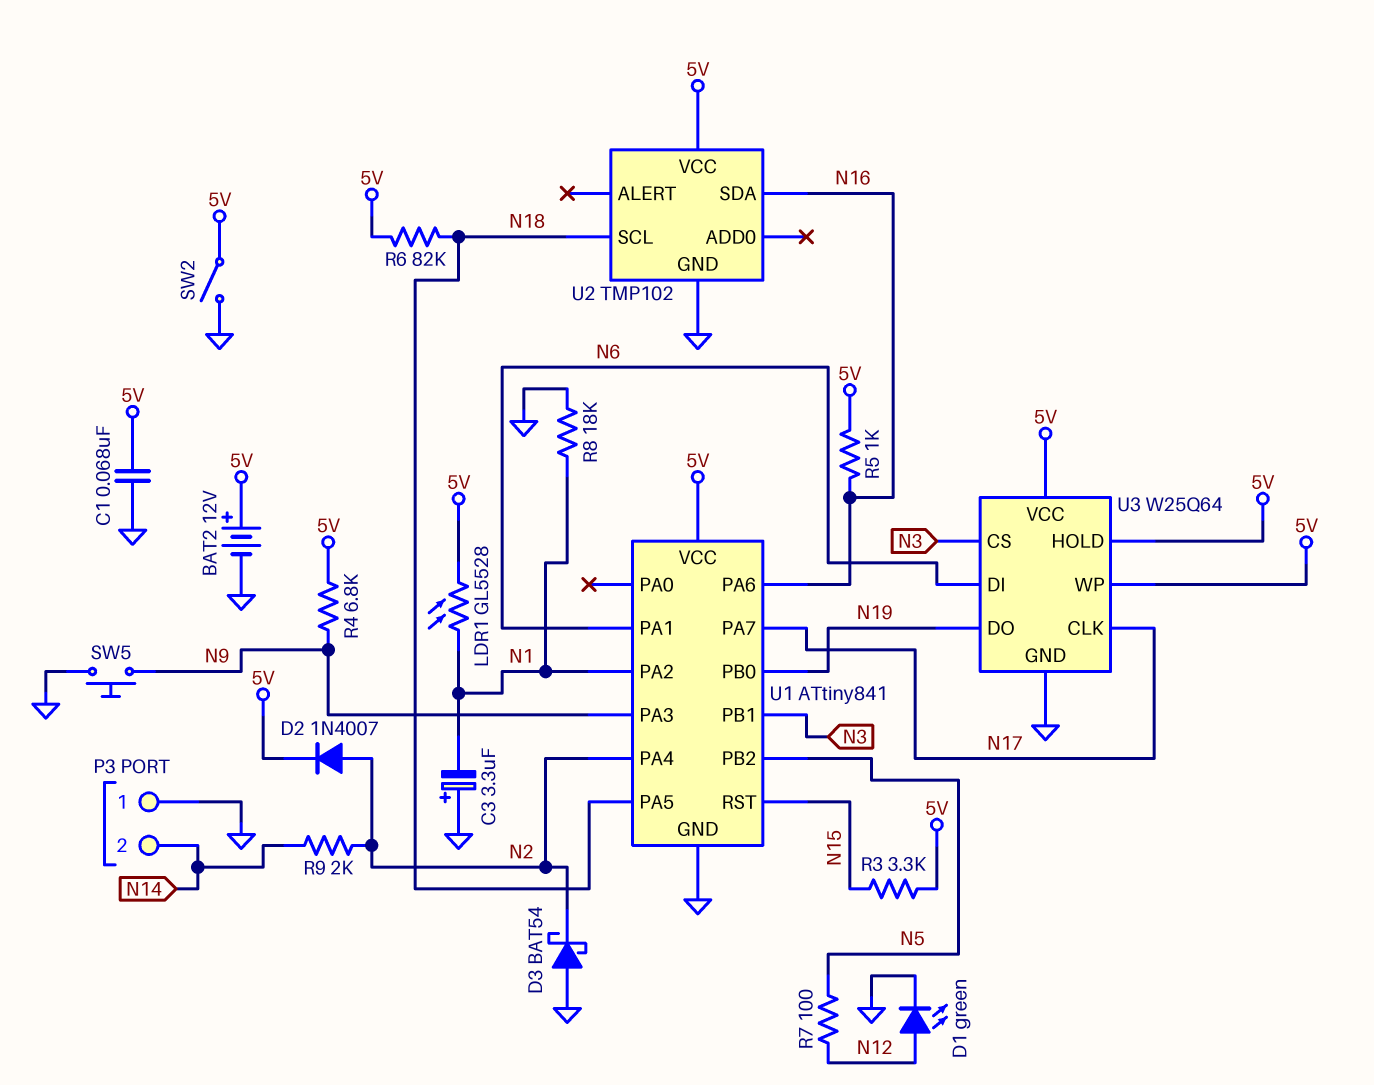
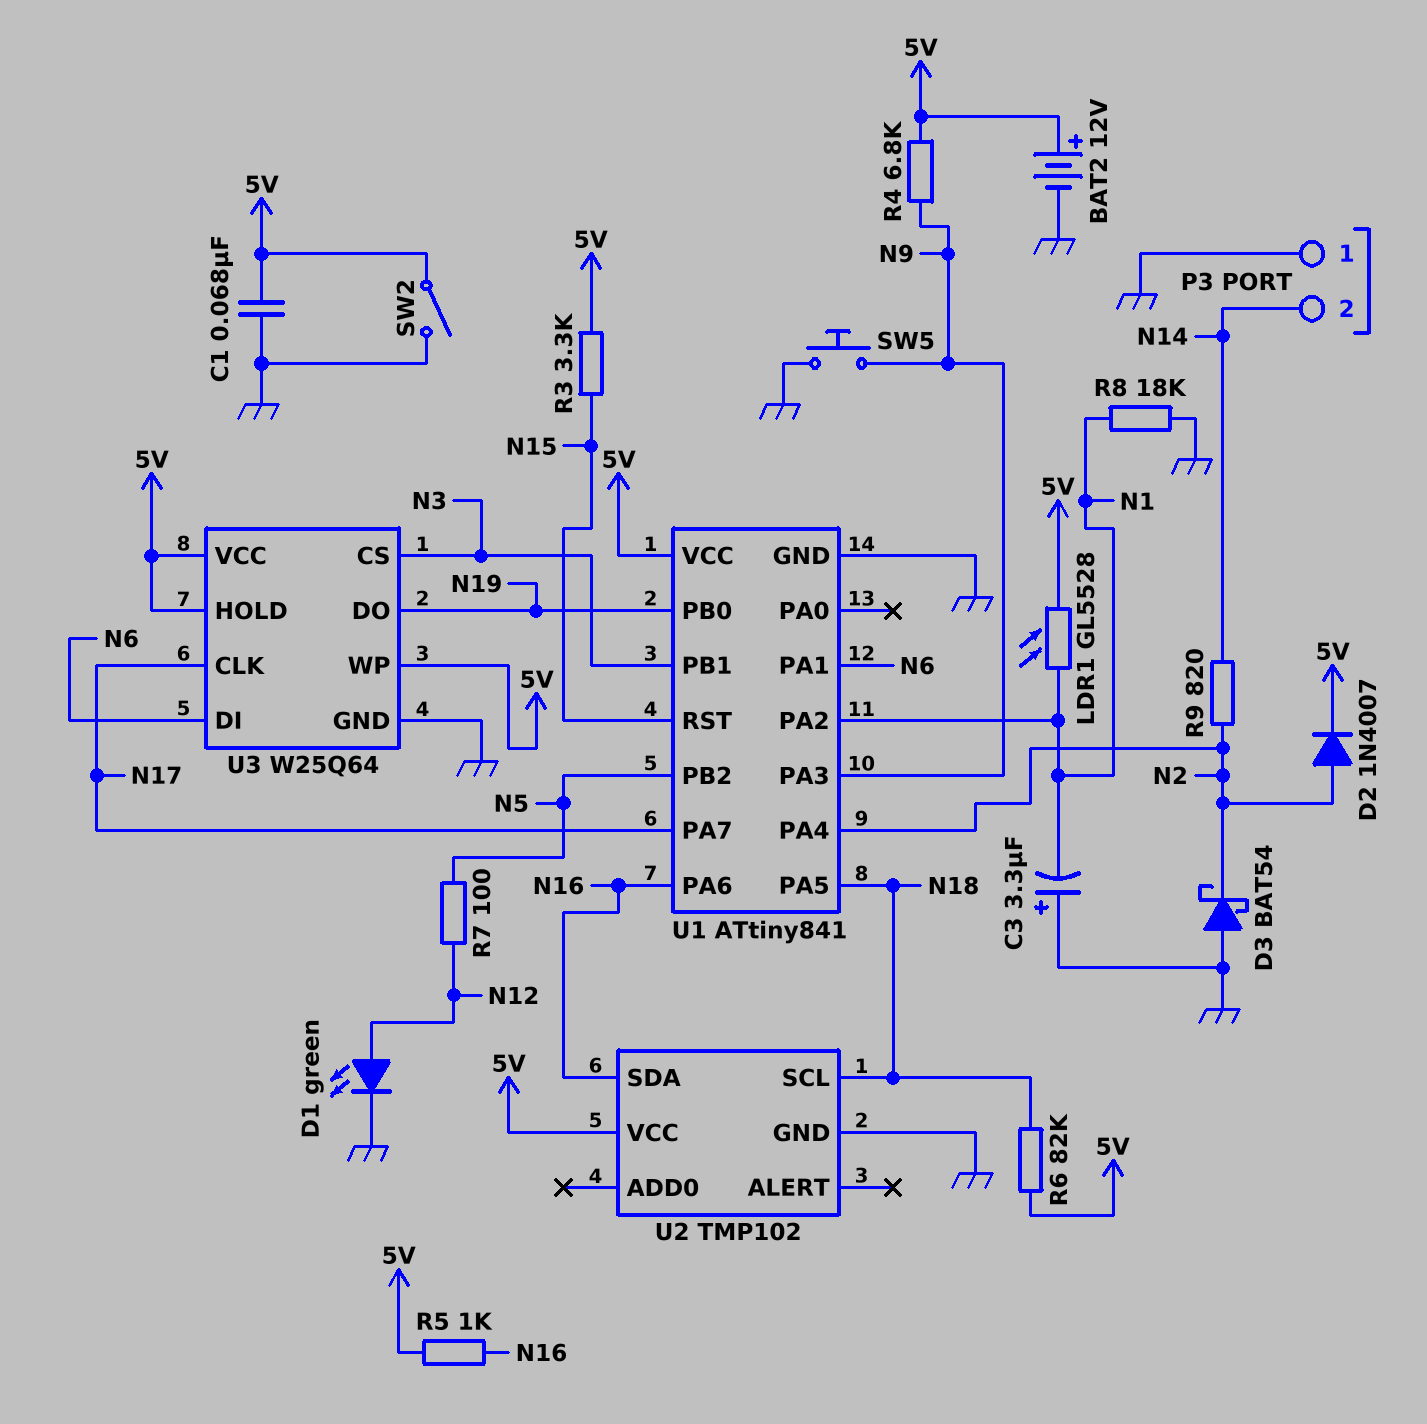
R9: 2k (N2, N14) -> 820 (N2, N14)

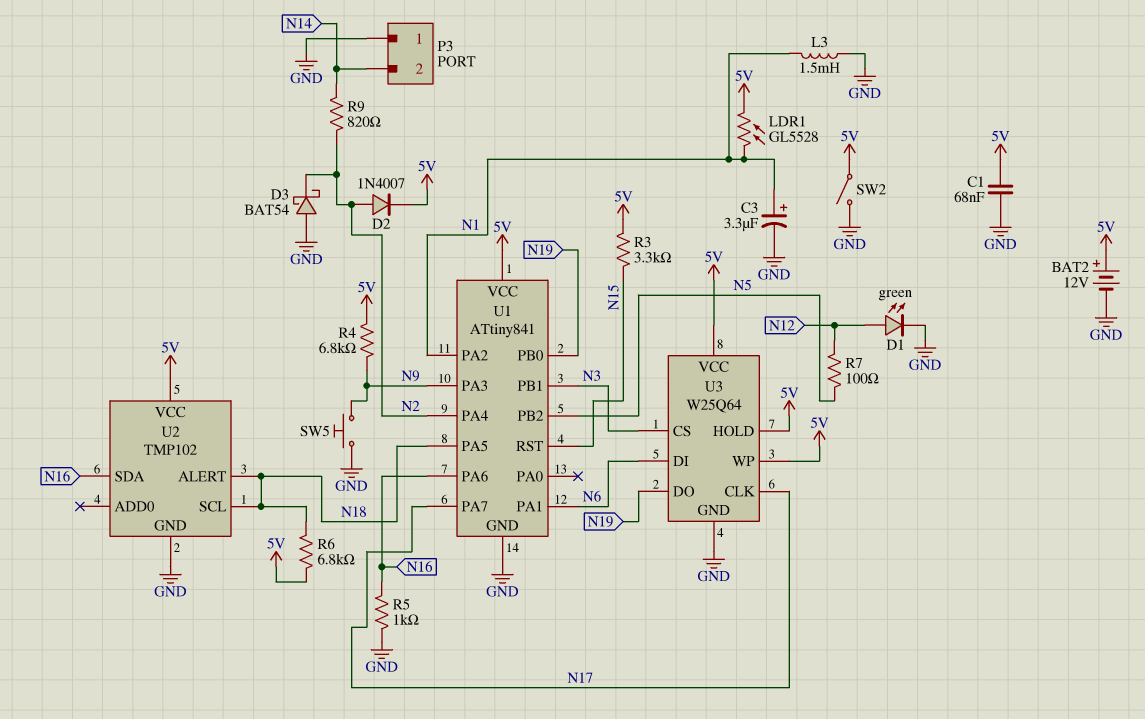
C3: 3.3uF (plus GND, minus N1) -> 3.3uF (plus N1, minus GND)
L3: none -> 1.5mH (GND, N1)
R5: 1k (5V, N16) -> 1k (GND, N16)
R6: 82k (5V, N18) -> 6.8k (5V, N18)
R8: 18k (GND, N1) -> none
U2 pin ALERT: none -> N18

